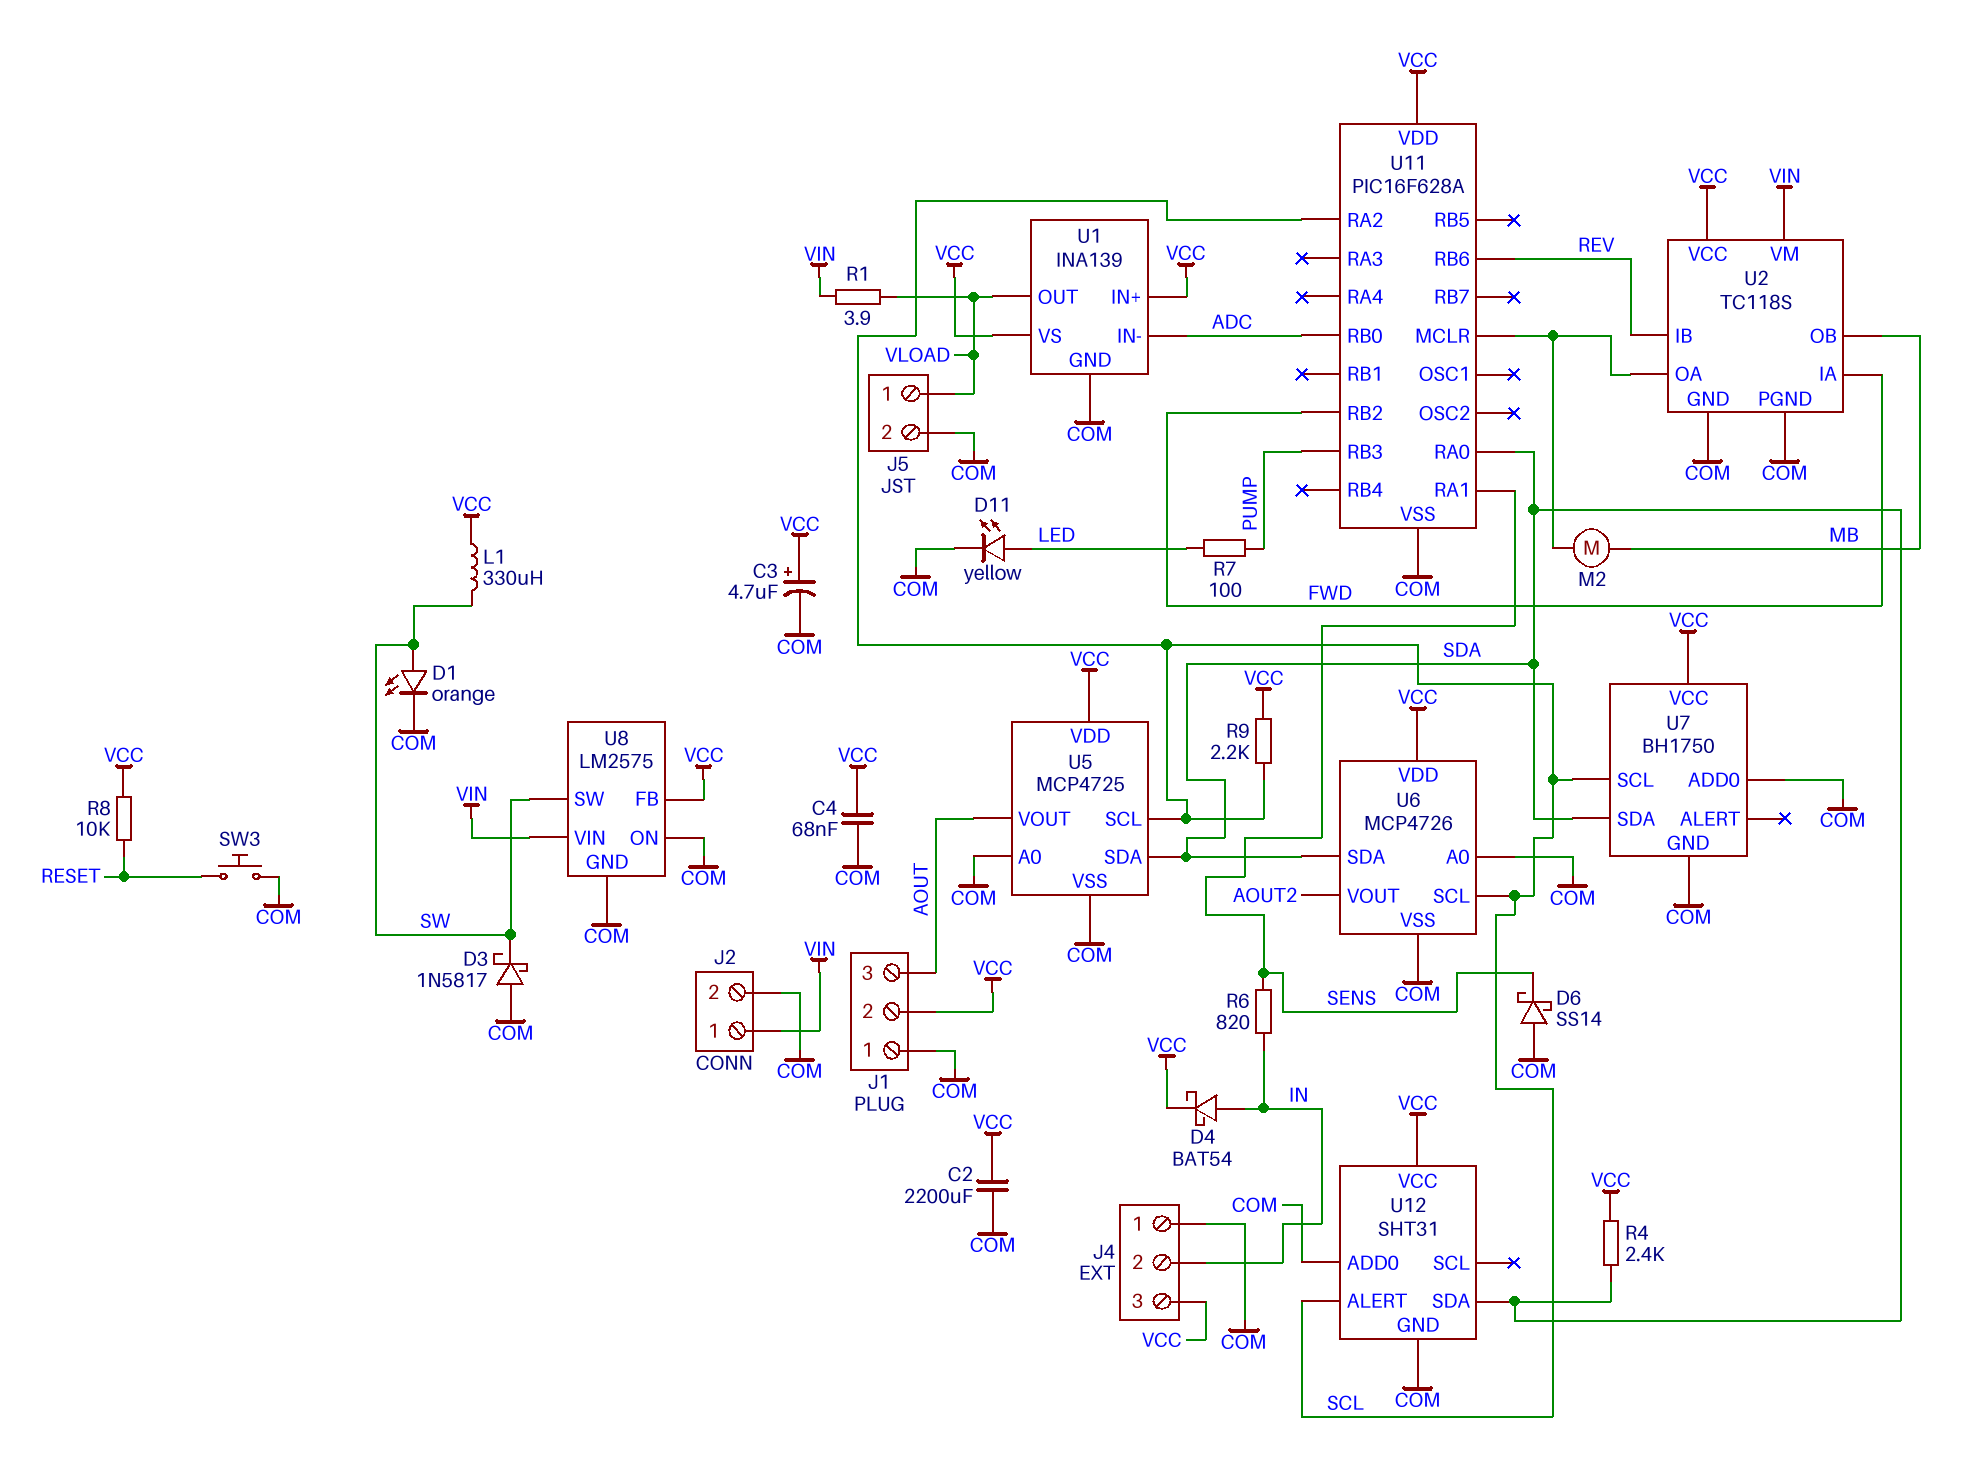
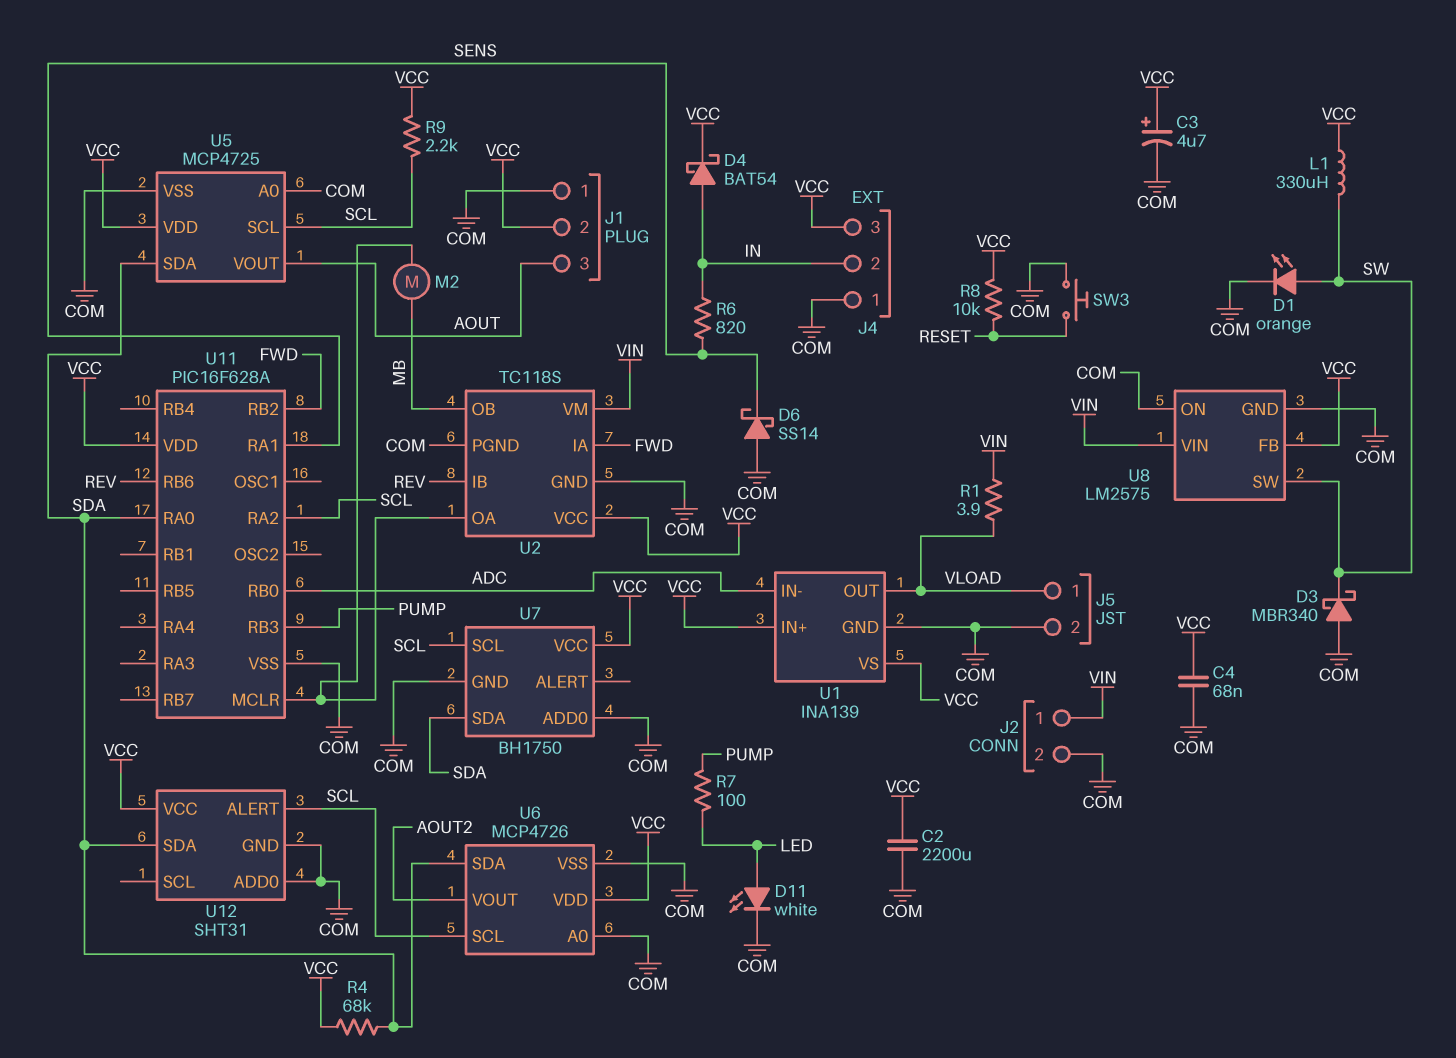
D3: schottky 1N5817 (A COM, K SW) -> schottky MBR340 (A COM, K SW)
D11: LED yellow (A LED, K COM) -> LED white (A LED, K COM)
R4: 2.4k (SDA, VCC) -> 68k (SDA, VCC)

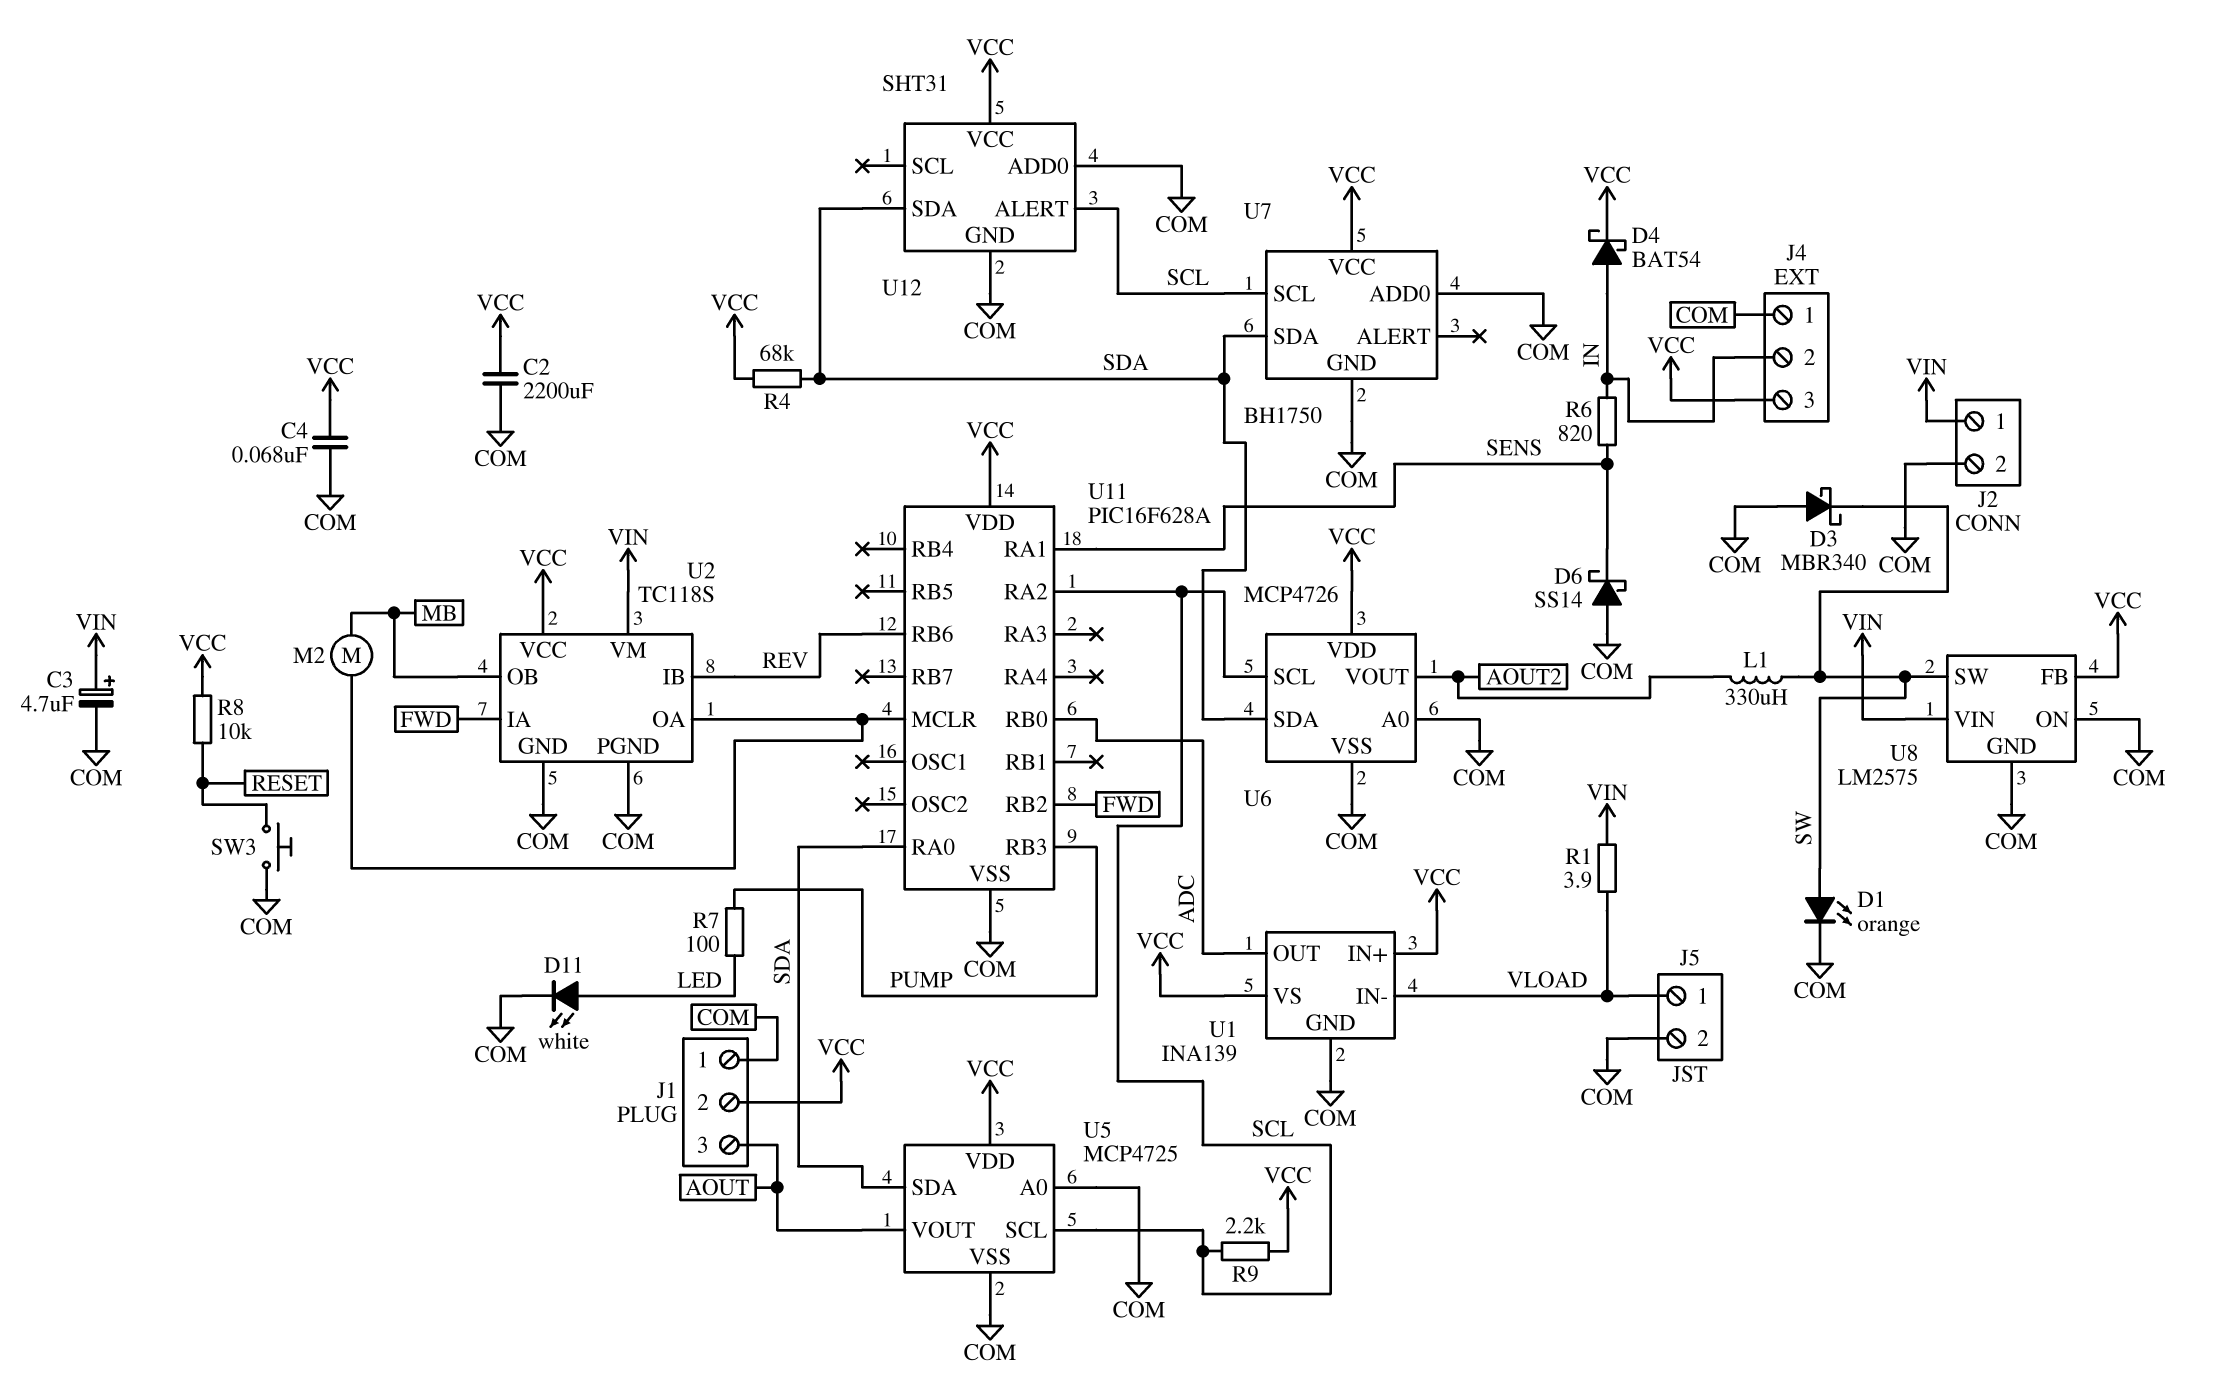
C3: 4.7uF (plus VCC, minus COM) -> 4.7uF (plus VIN, minus COM)
L1: 330uH (SW, VCC) -> 330uH (AOUT2, SW)
U1 pin IN-: ADC -> VLOAD
U1 pin OUT: VLOAD -> ADC

